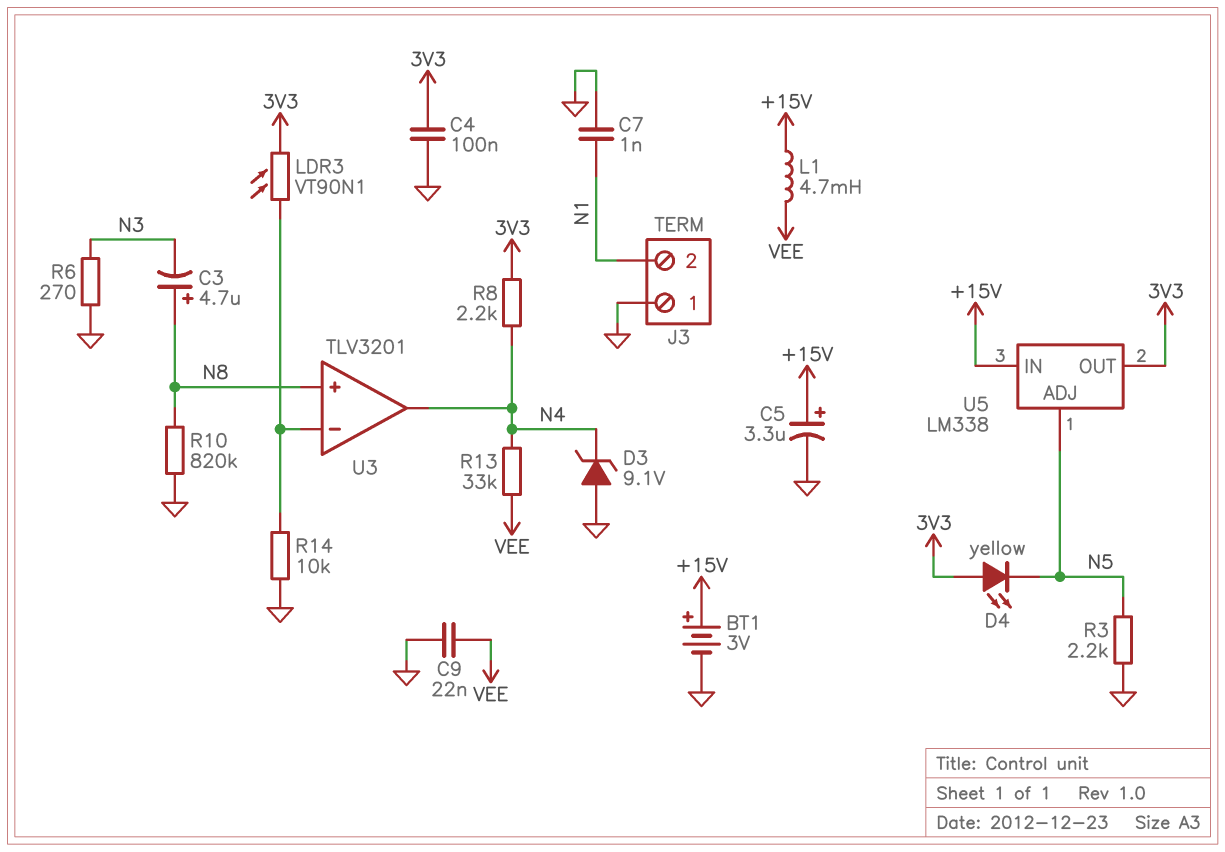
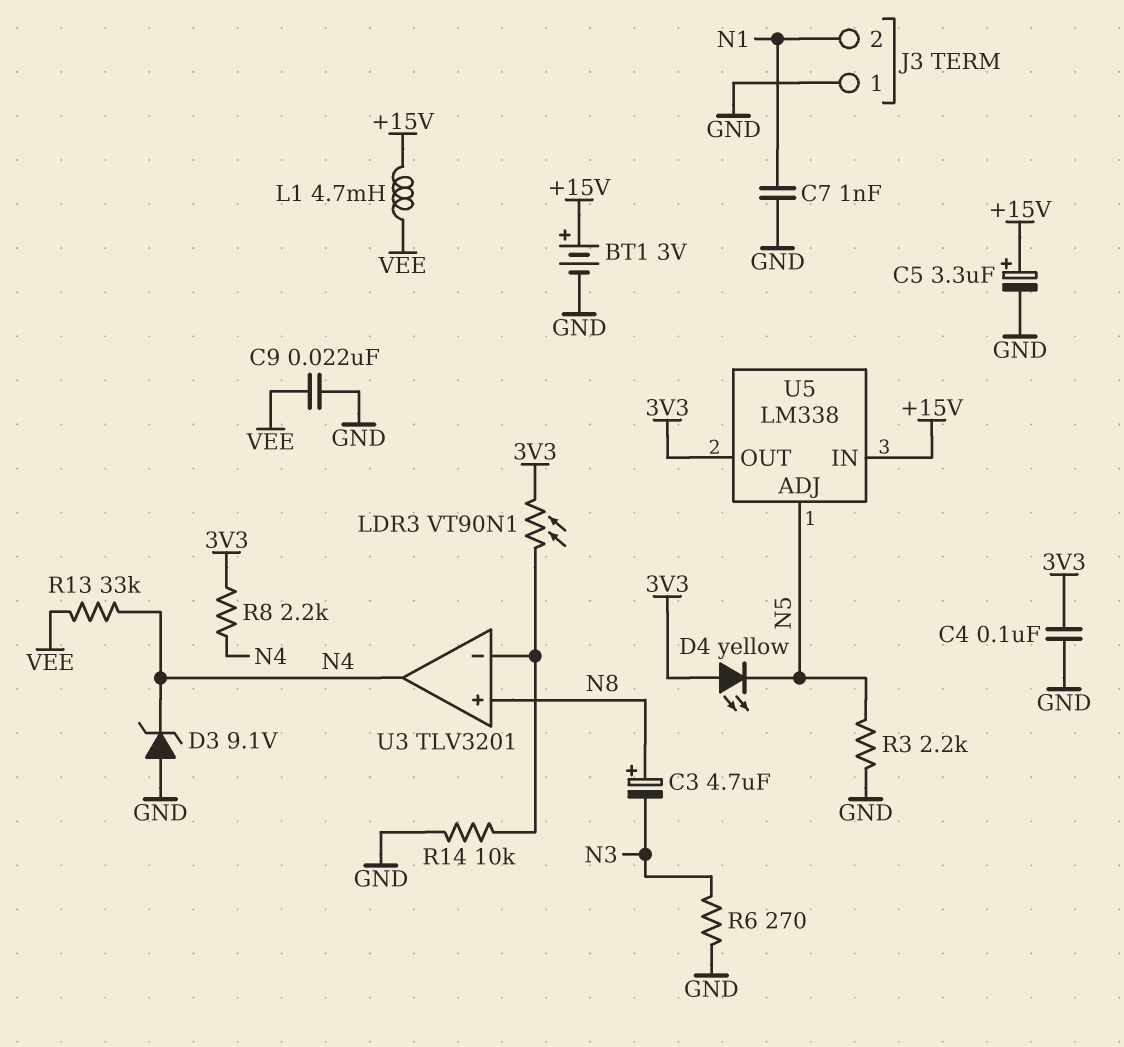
R10: 820k (GND, N8) -> none

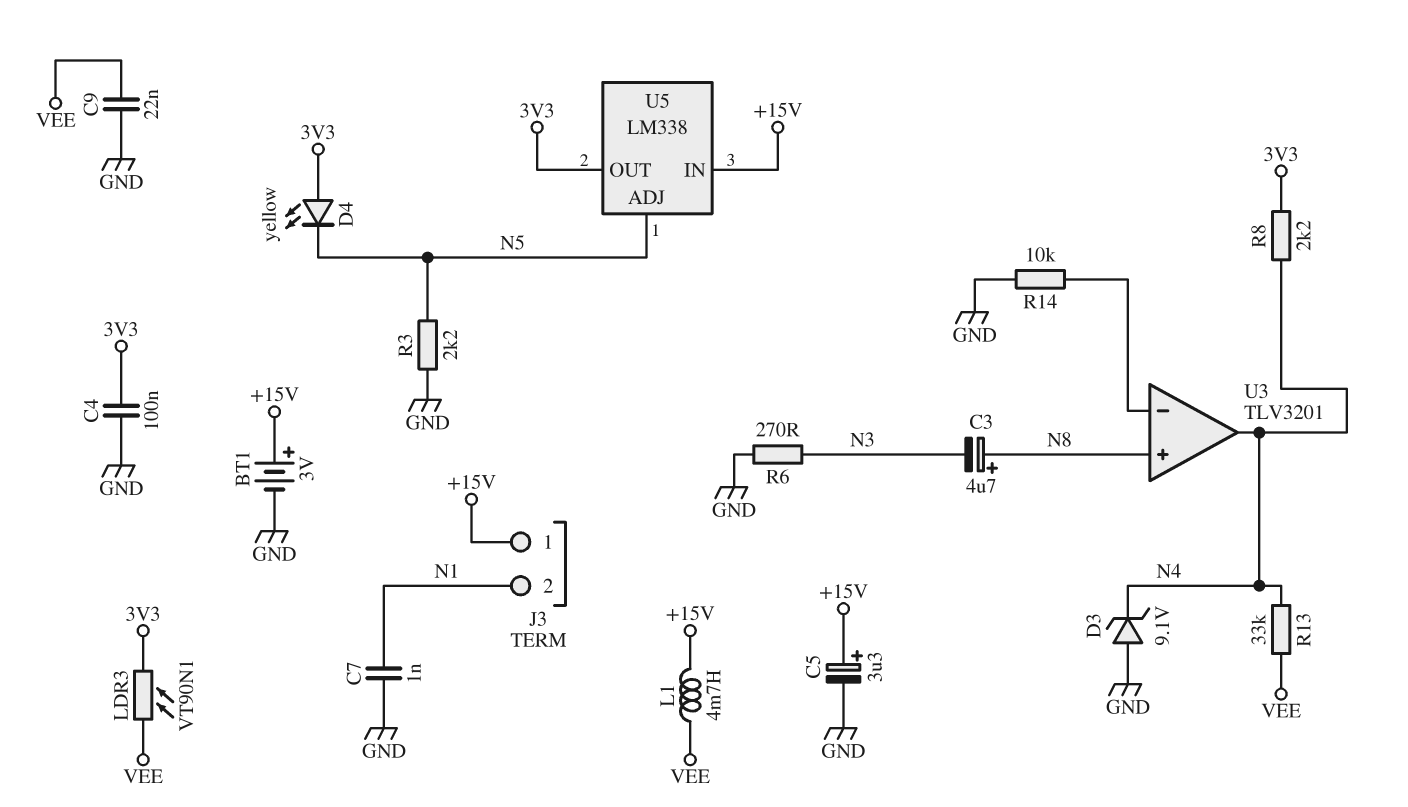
J3 pin 1: GND -> +15V
LDR3: VT90N1 (3V3, U3/in-) -> VT90N1 (3V3, VEE)

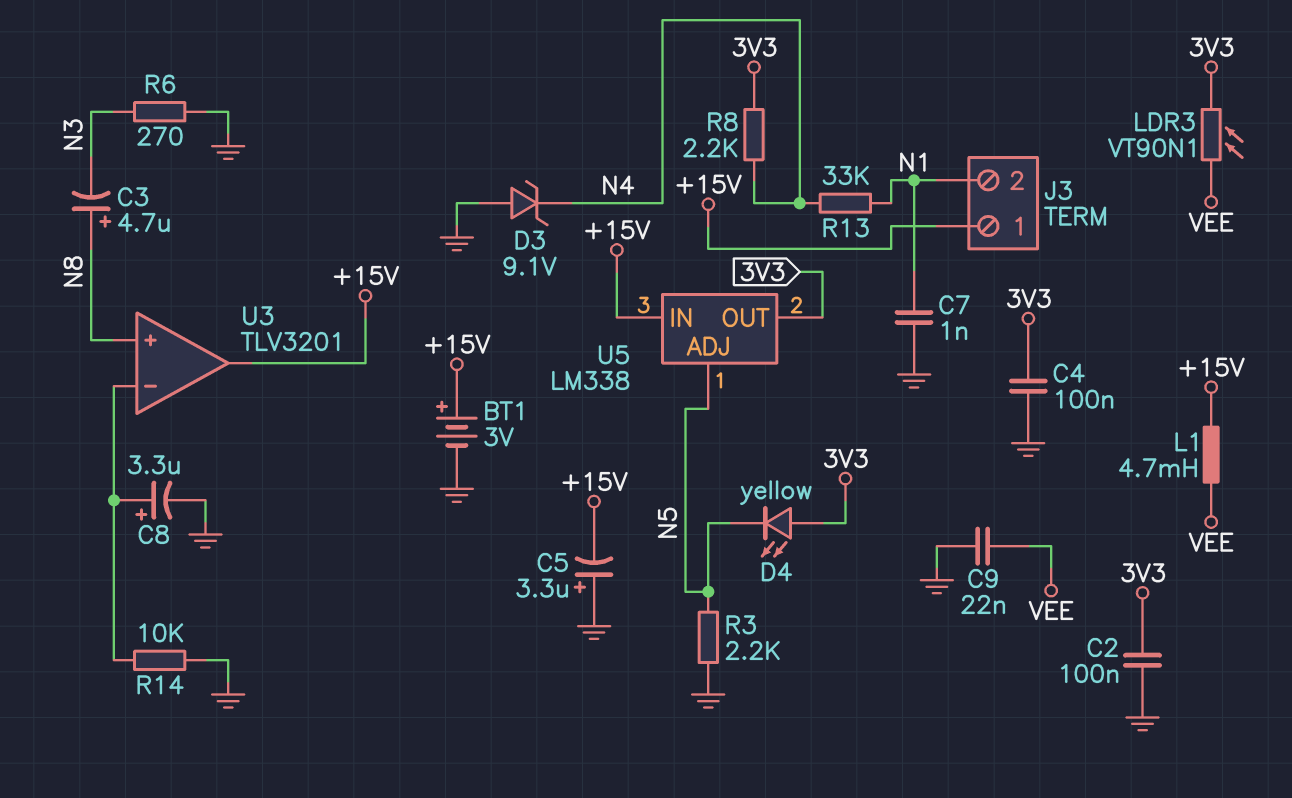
C2: none -> 100nF (3V3, GND)
C5: 3.3uF (plus +15V, minus GND) -> 3.3uF (plus GND, minus +15V)
C8: none -> 3.3uF (plus U3/in-, minus GND)
R13: 33k (N4, VEE) -> 33k (N1, N4)
U3 pin out: N4 -> +15V

